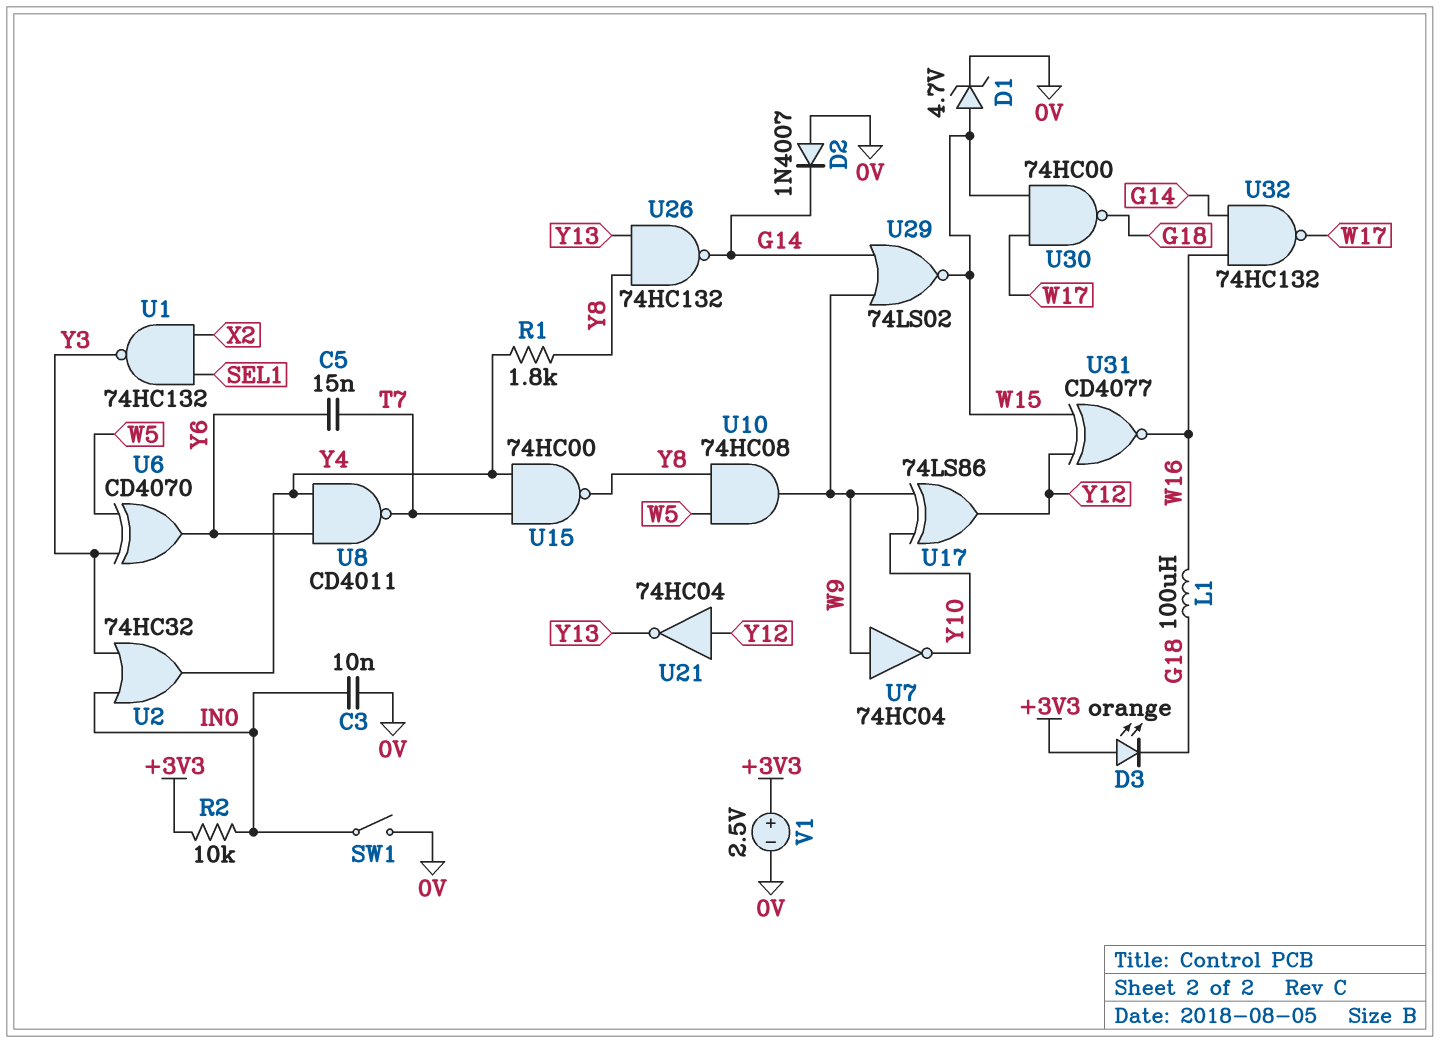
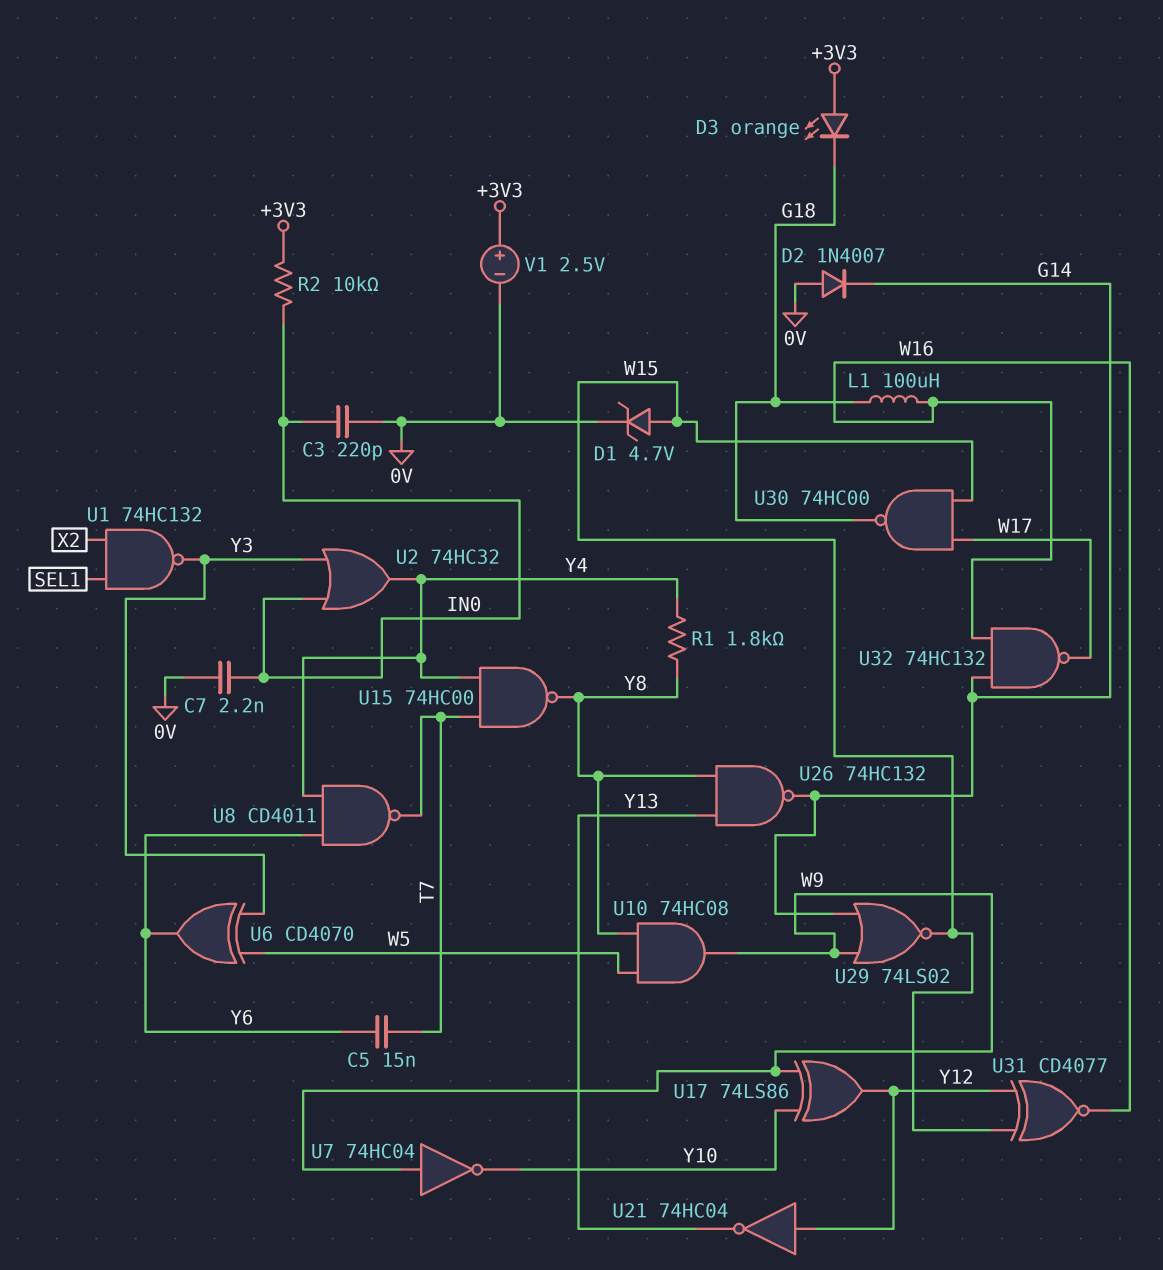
C3: 10nF (0V, IN0) -> 220pF (0V, IN0)
C7: none -> 2.2nF (0V, IN0)
SW1: switch (0V, IN0) -> none

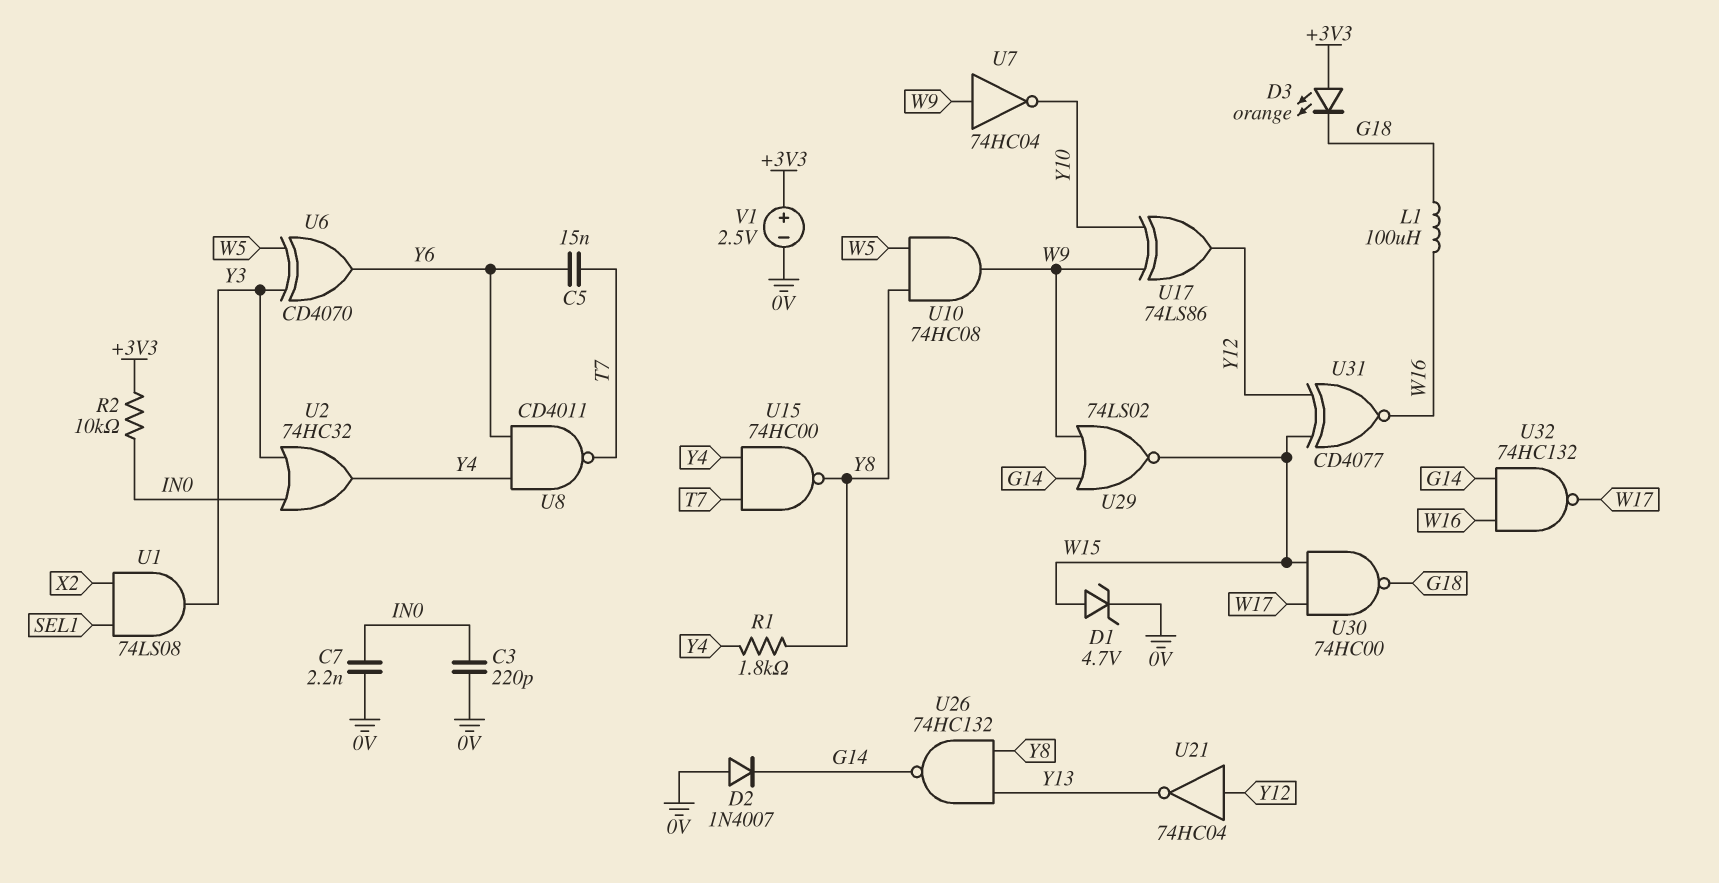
U1: NAND 74HC132 (in SEL1, in X2, out Y3) -> AND 74LS08 (in SEL1, in X2, out Y3)

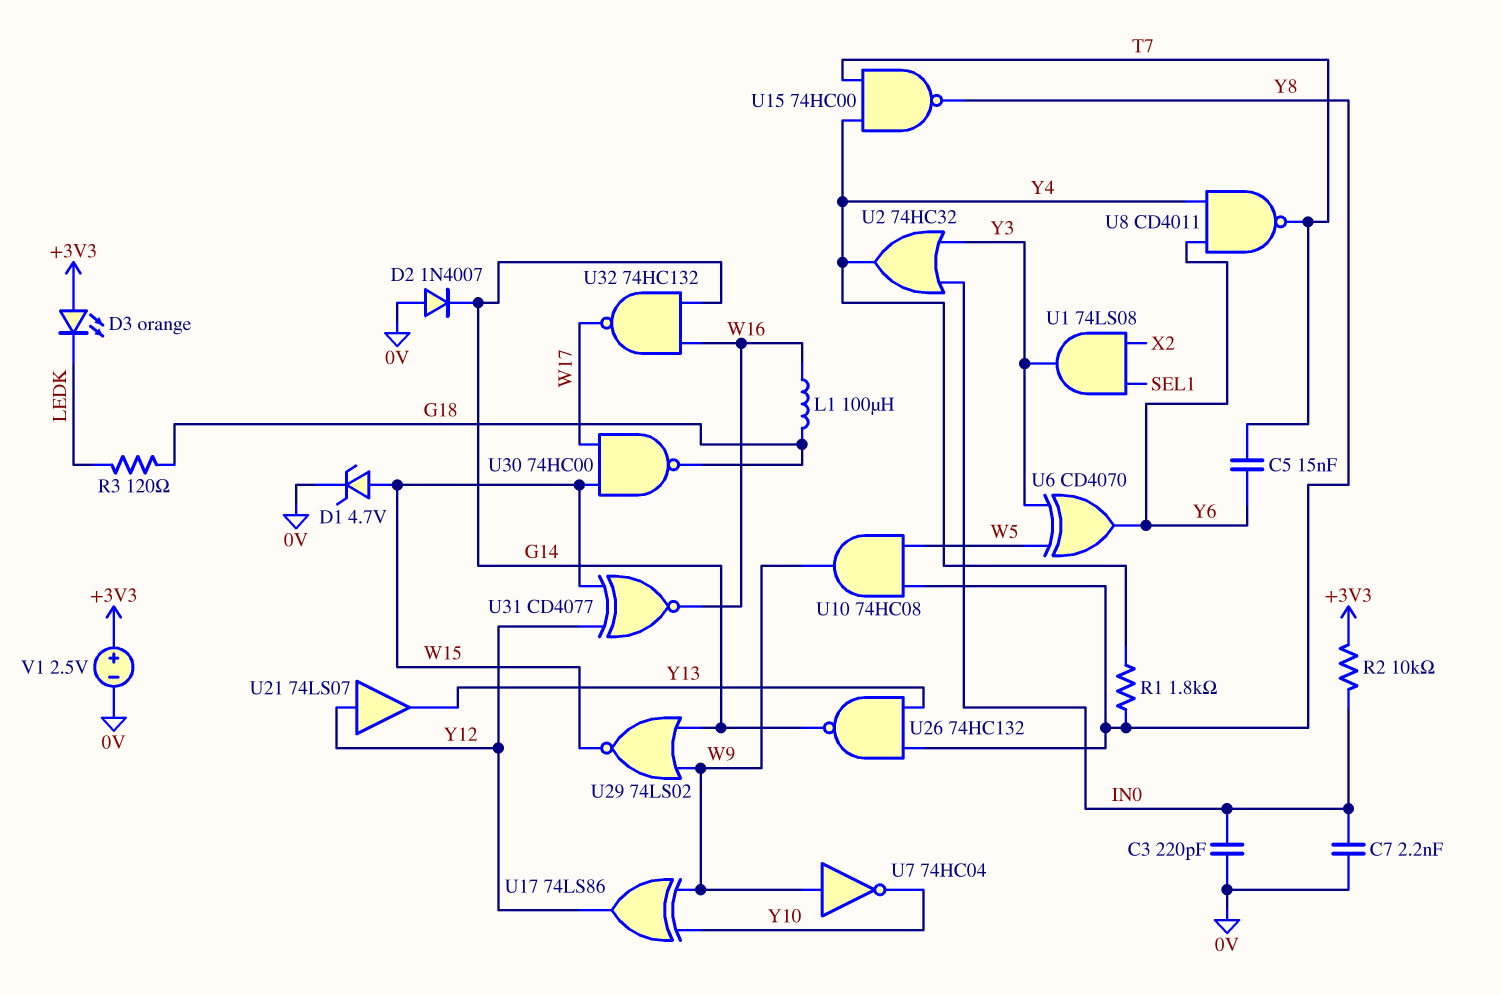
D3: LED orange (A +3V3, K G18) -> LED orange (A +3V3, K LEDK)
R3: none -> 120 (G18, LEDK)
U21: NOT 74HC04 (in Y12, out Y13) -> buffer 74LS07 (in Y12, out Y13)

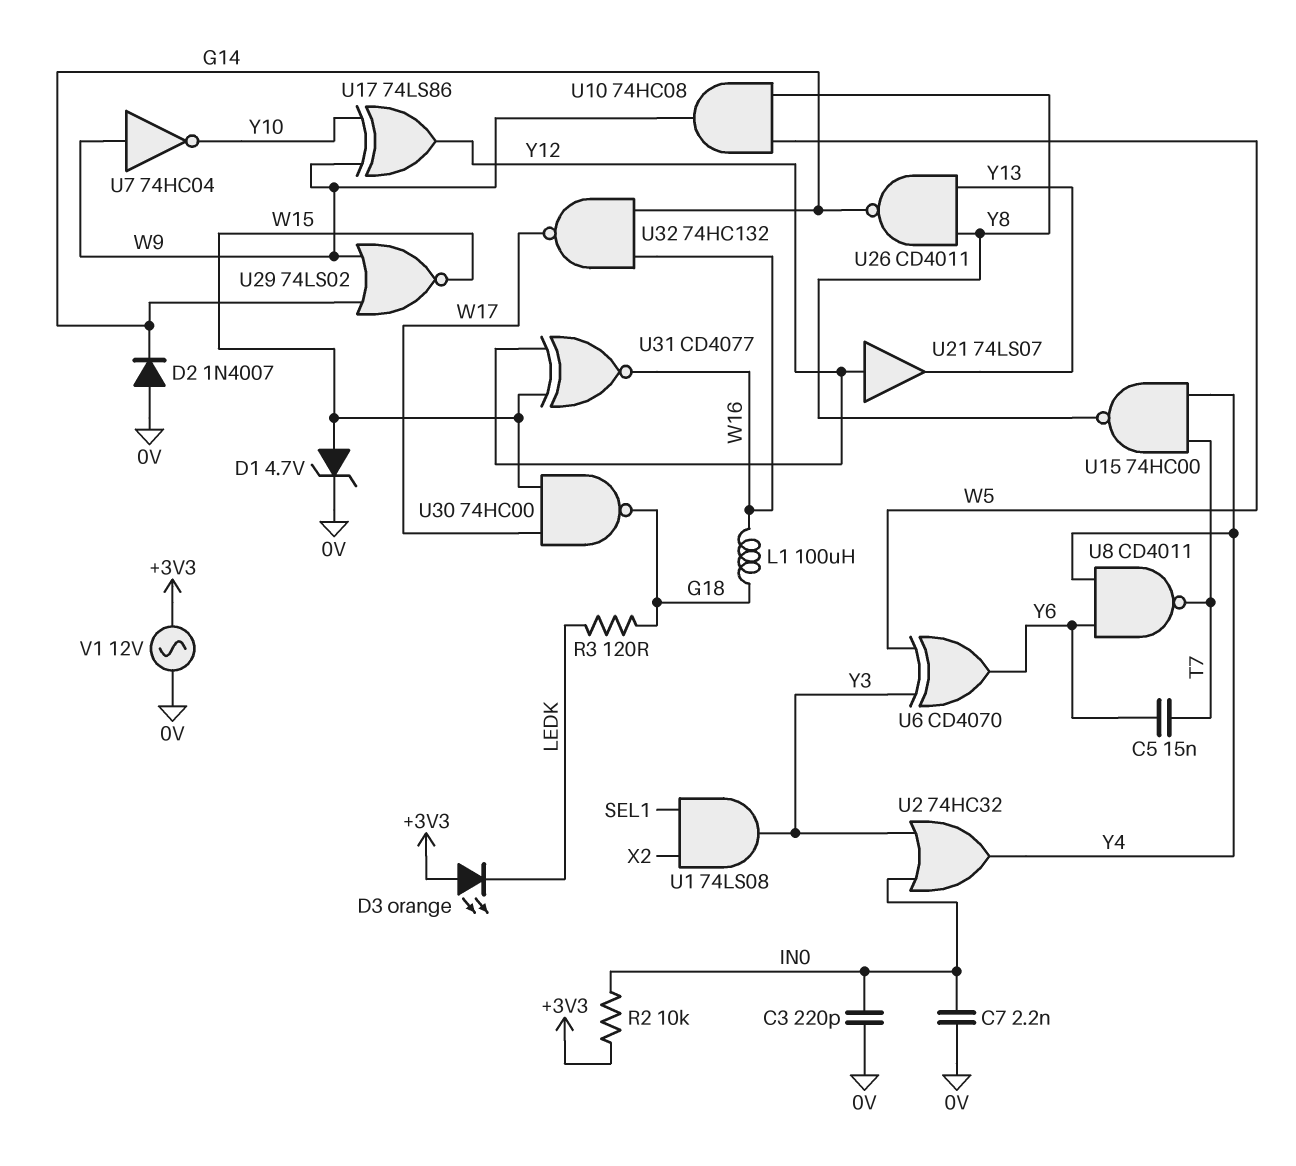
R1: 1.8k (Y4, Y8) -> none
U26: NAND 74HC132 (in Y8, in Y13, out G14) -> NAND CD4011 (in Y8, in Y13, out G14)
V1: 2.5V (plus +3V3, minus 0V) -> AC 12V (+3V3, 0V)

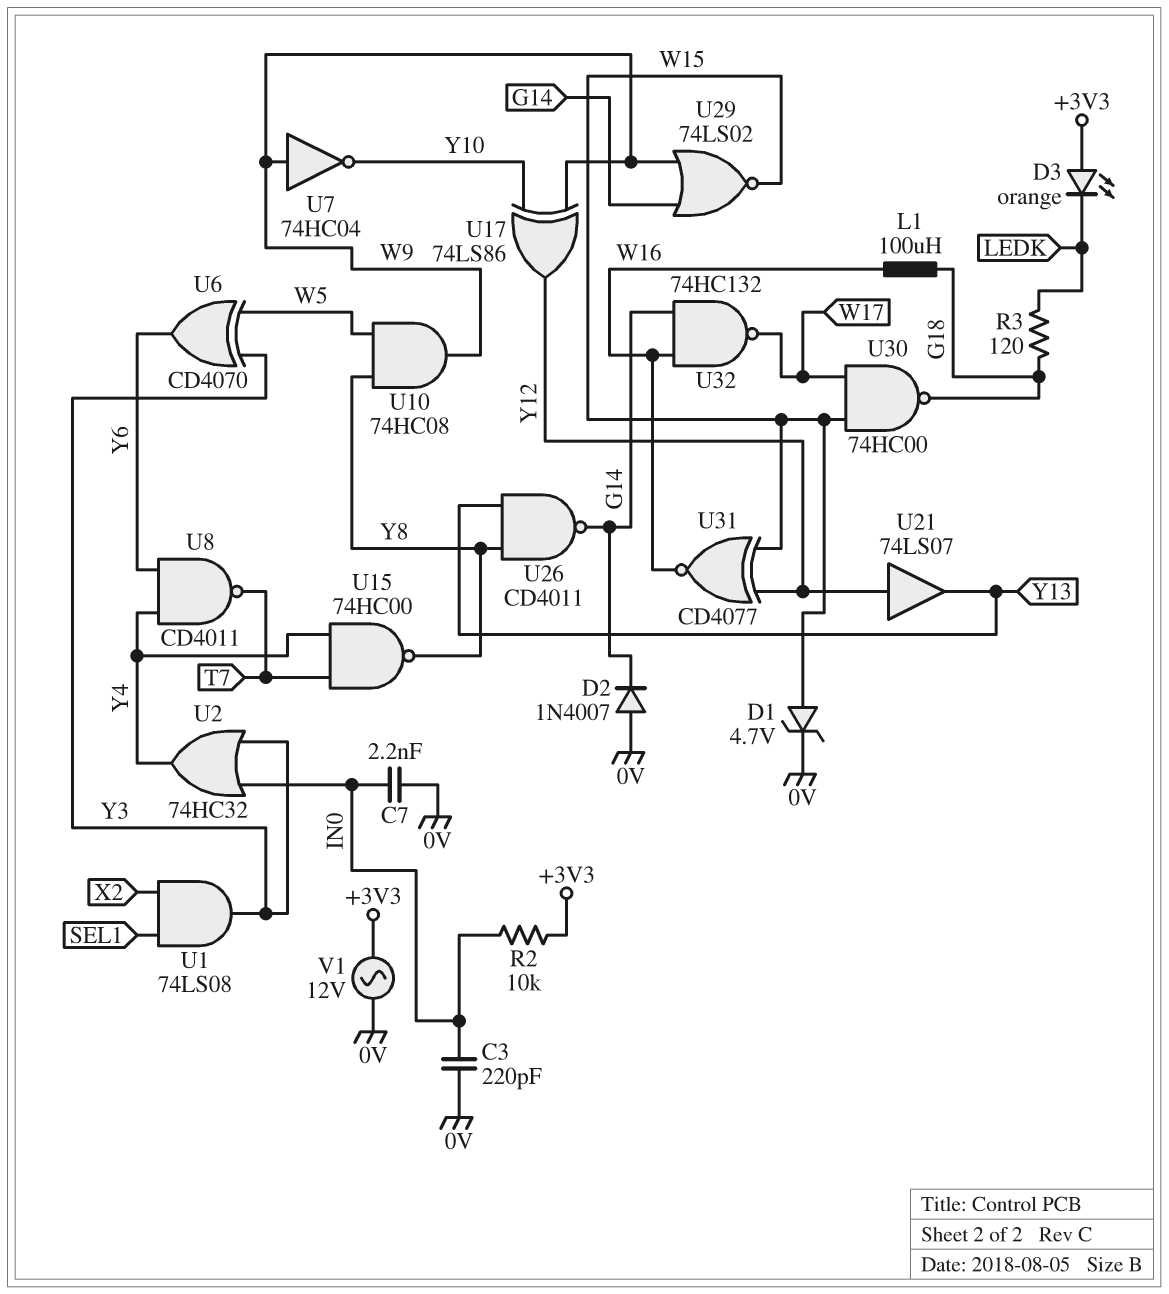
C5: 15nF (T7, Y6) -> none

